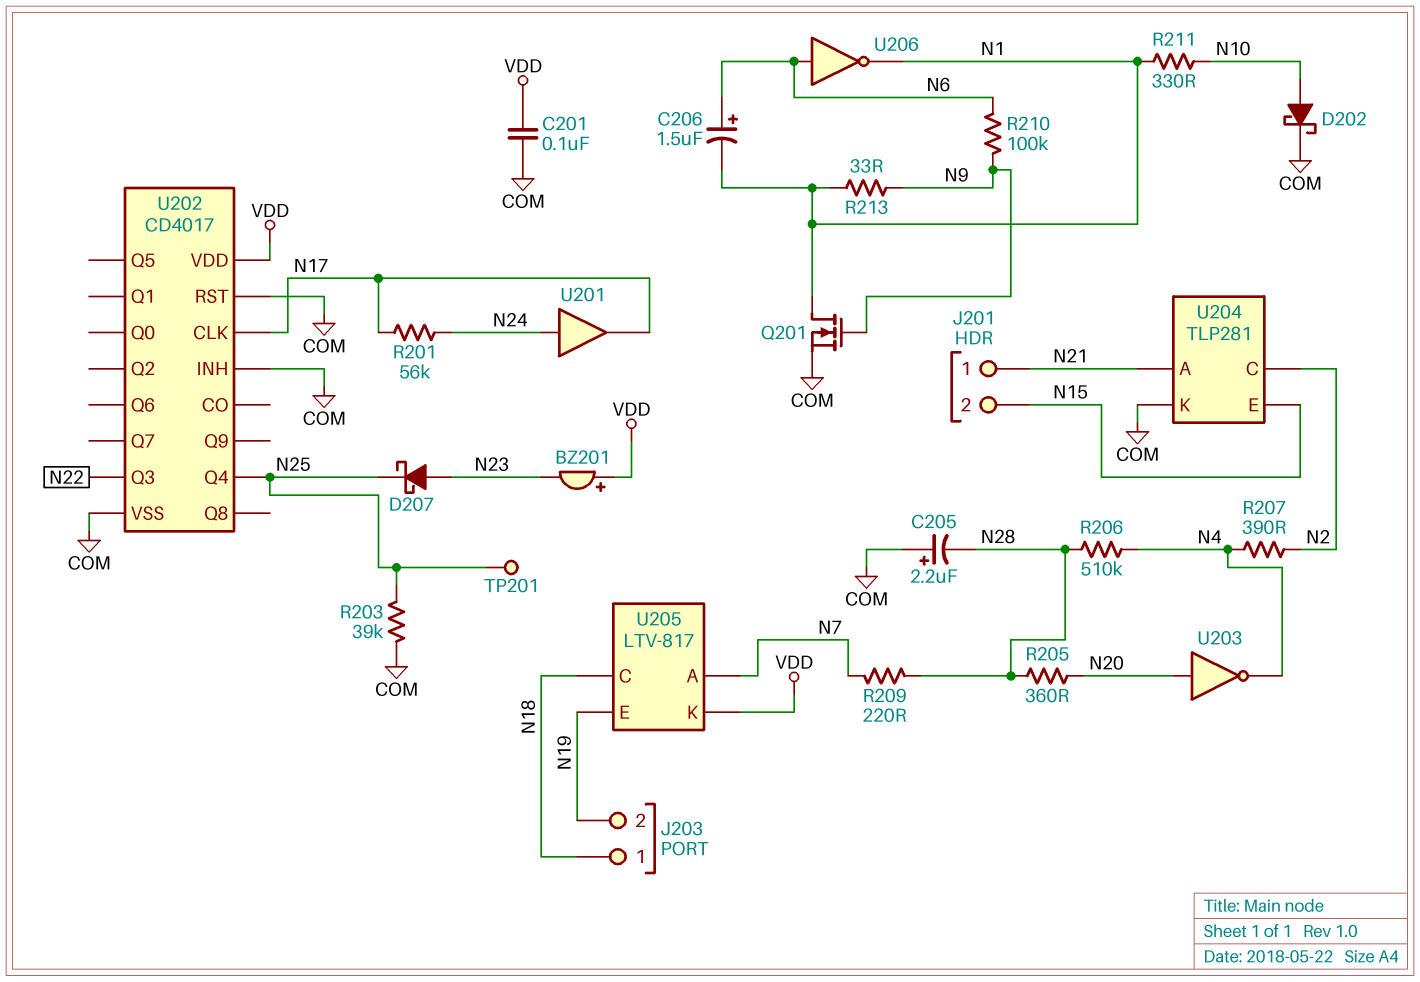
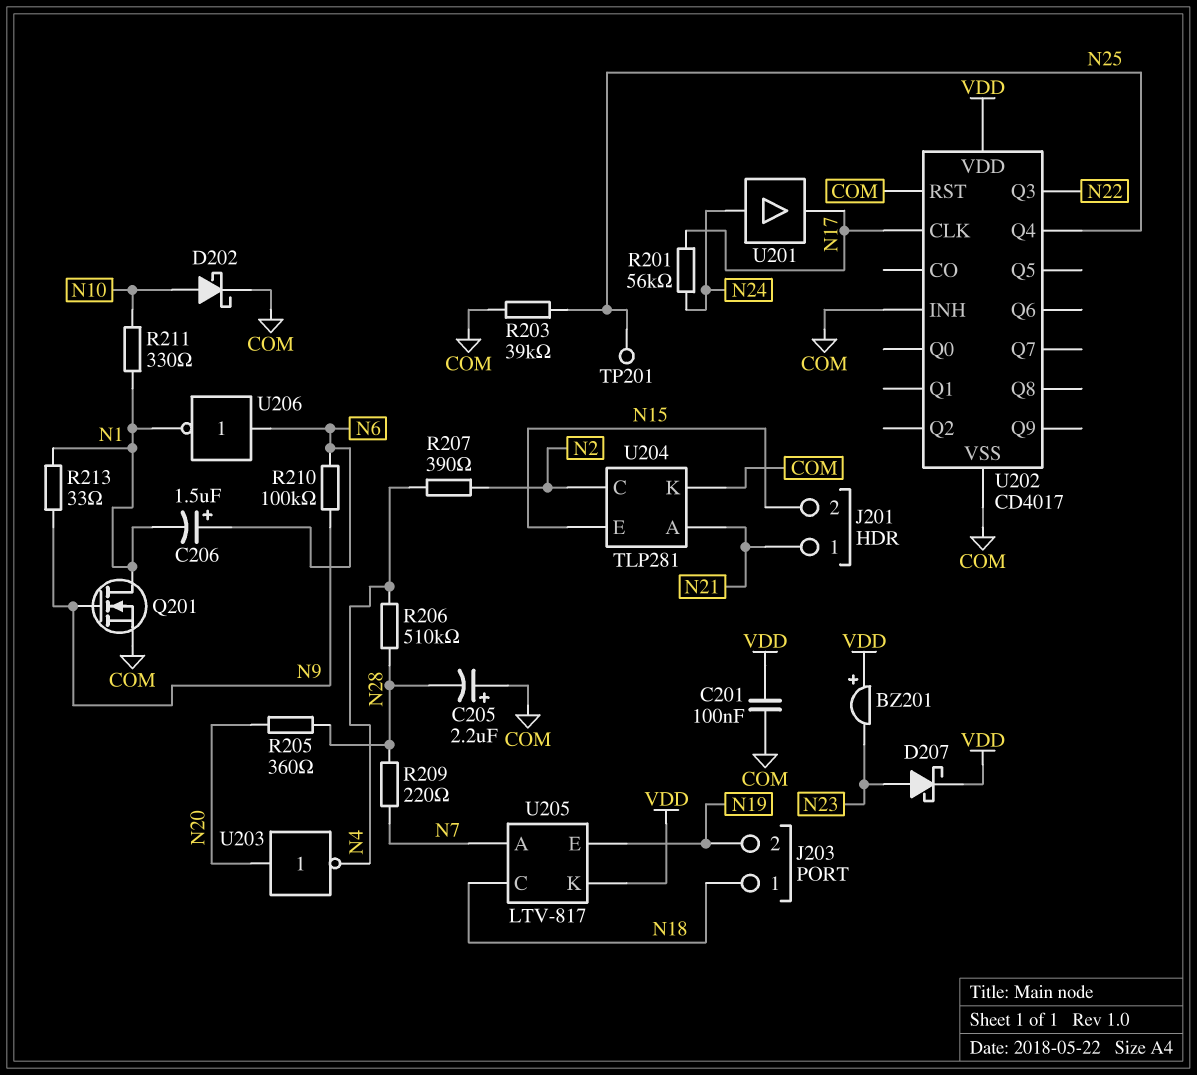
D207: schottky (A N23, K N25) -> schottky (A N23, K VDD)

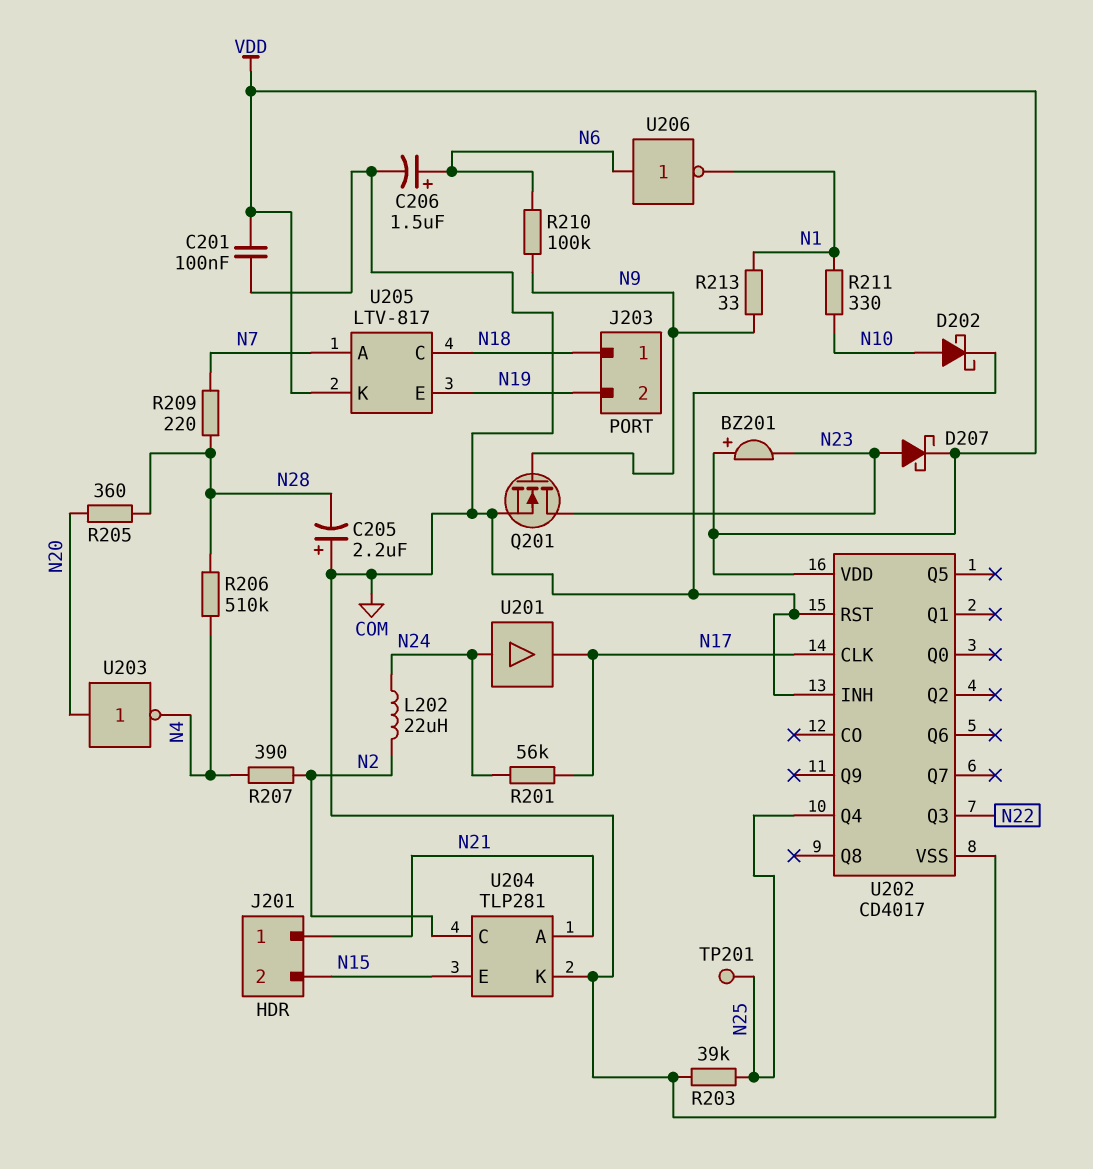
C206: 1.5uF (plus N6, minus N1) -> 1.5uF (plus N6, minus COM)
L202: none -> 22uH (N2, N24)
Q201: NMOS (G N9, D N1, S COM) -> NMOS (G N9, D N23, S COM)

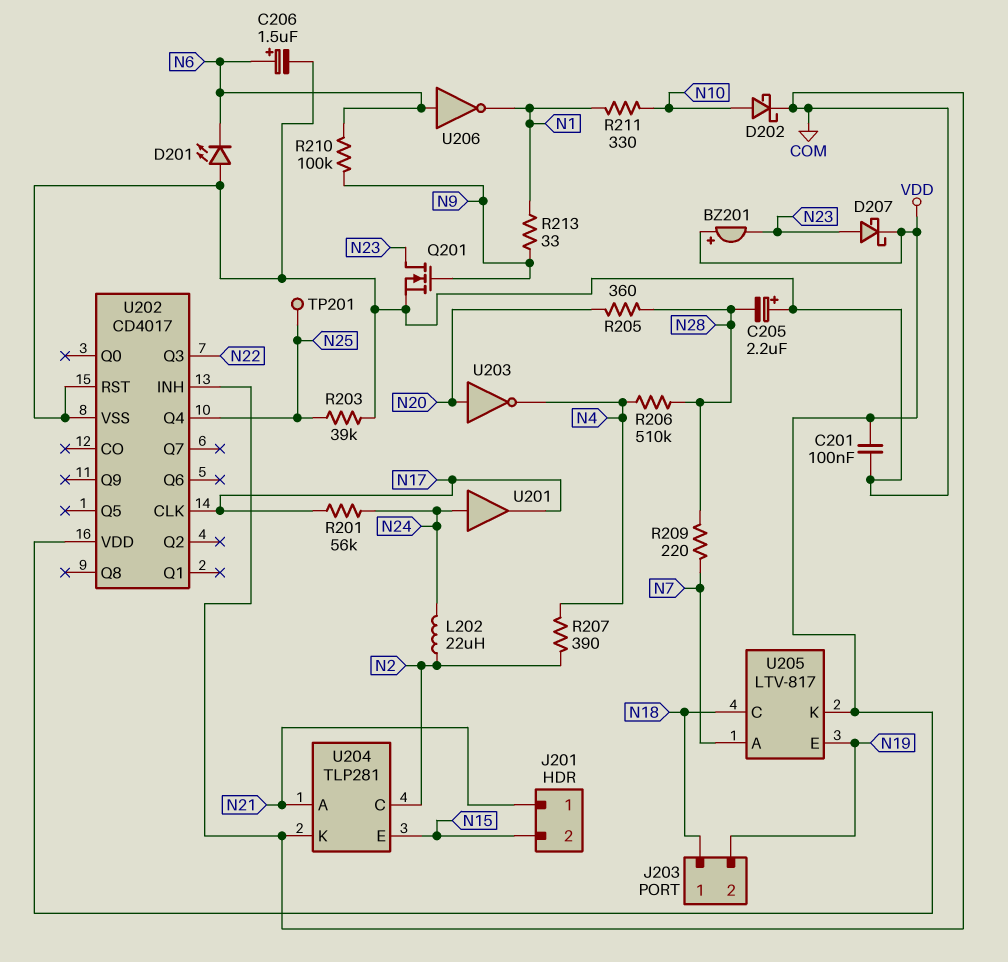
D201: none -> LED (A COM, K N6)

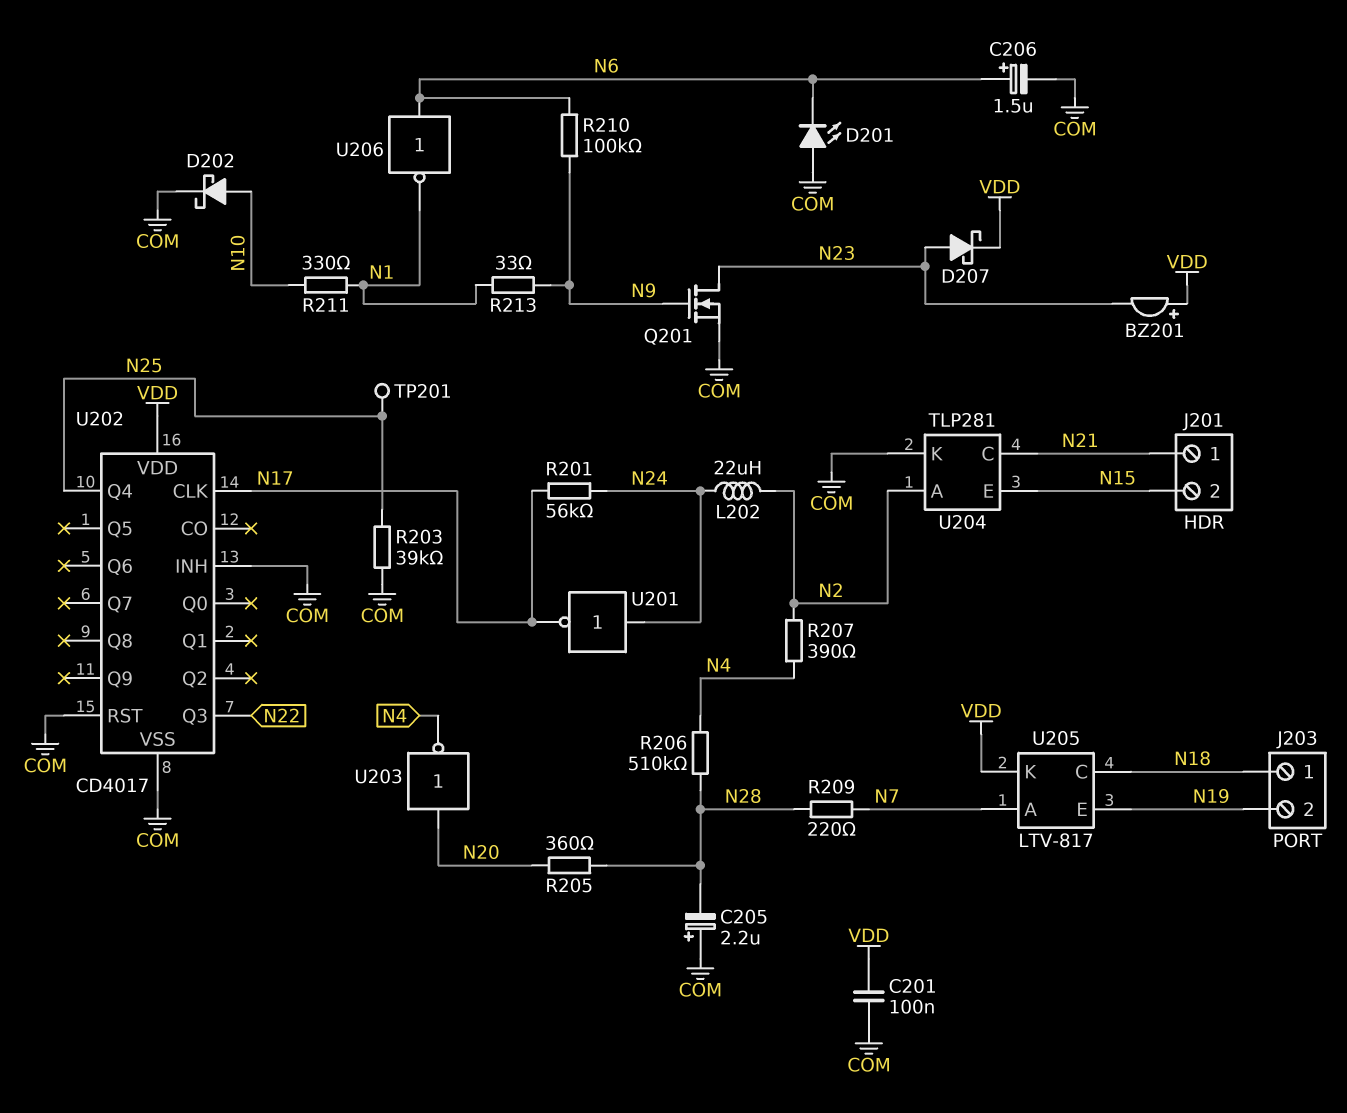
U201: buffer (in N24, out N17) -> NOT (in N24, out N17)
U204 pin A: N21 -> N2
U204 pin C: N2 -> N21

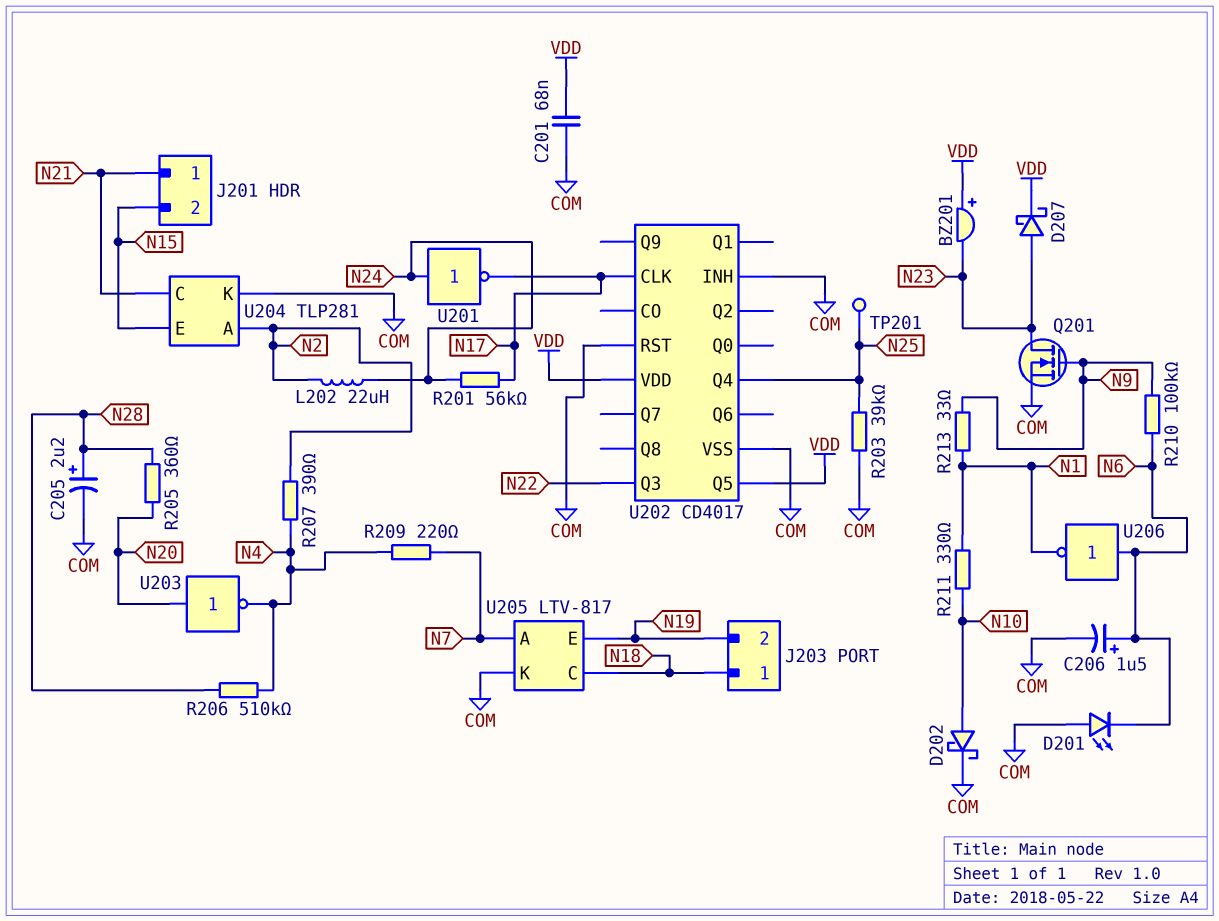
C201: 100nF (COM, VDD) -> 68nF (COM, VDD)
C205: 2.2uF (plus COM, minus N28) -> 2.2uF (plus N28, minus COM)
R209: 220 (N7, N28) -> 220 (N4, N7)
U202 pin Q5: none -> VDD
U205 pin K: VDD -> COM

